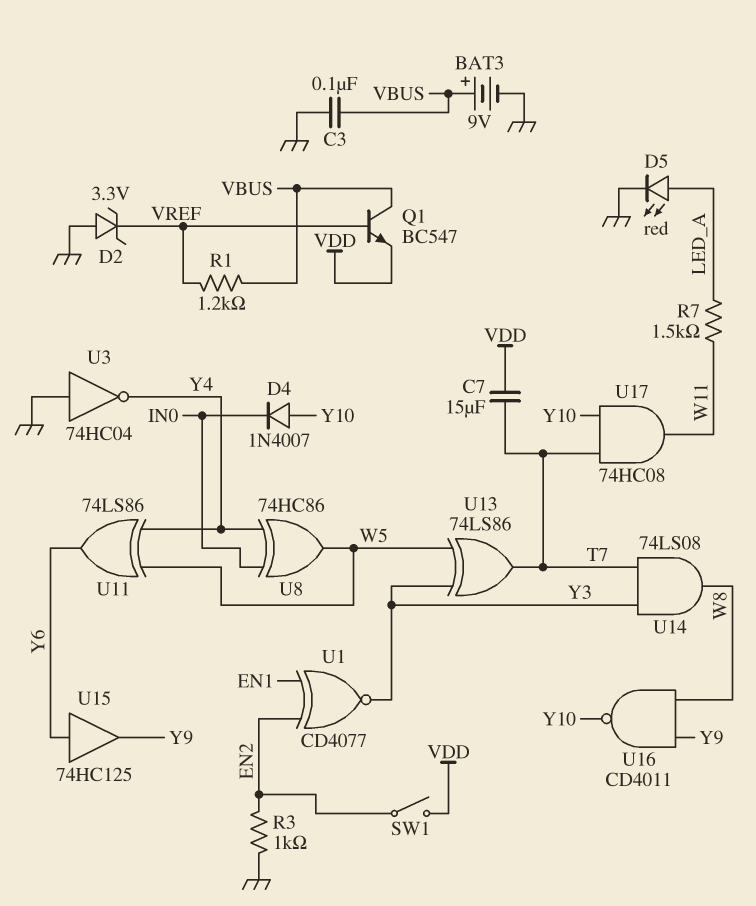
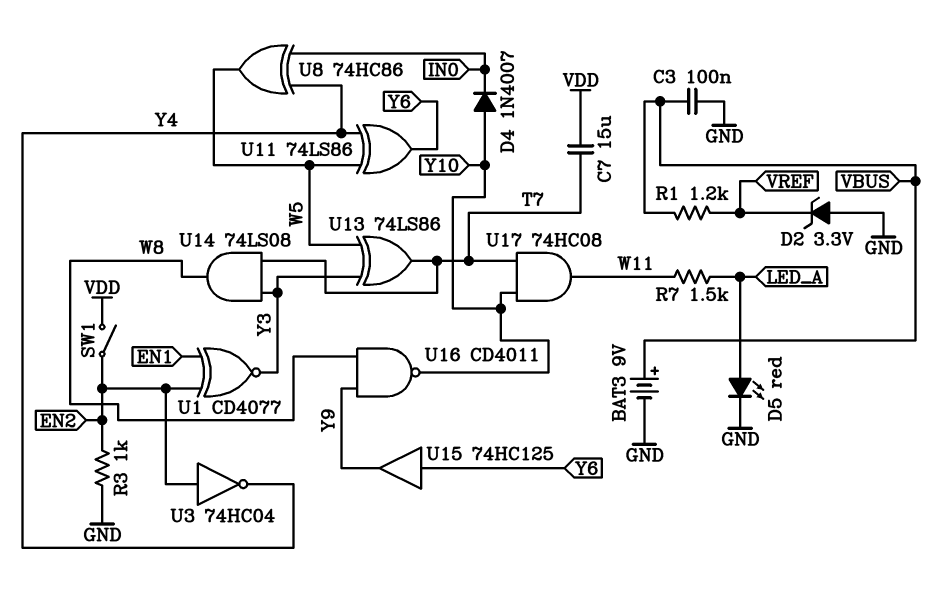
Q1: NPN BC547 (B VREF, C VBUS, E VDD) -> none
U3: NOT 74HC04 (in GND, out Y4) -> NOT 74HC04 (in EN2, out Y4)

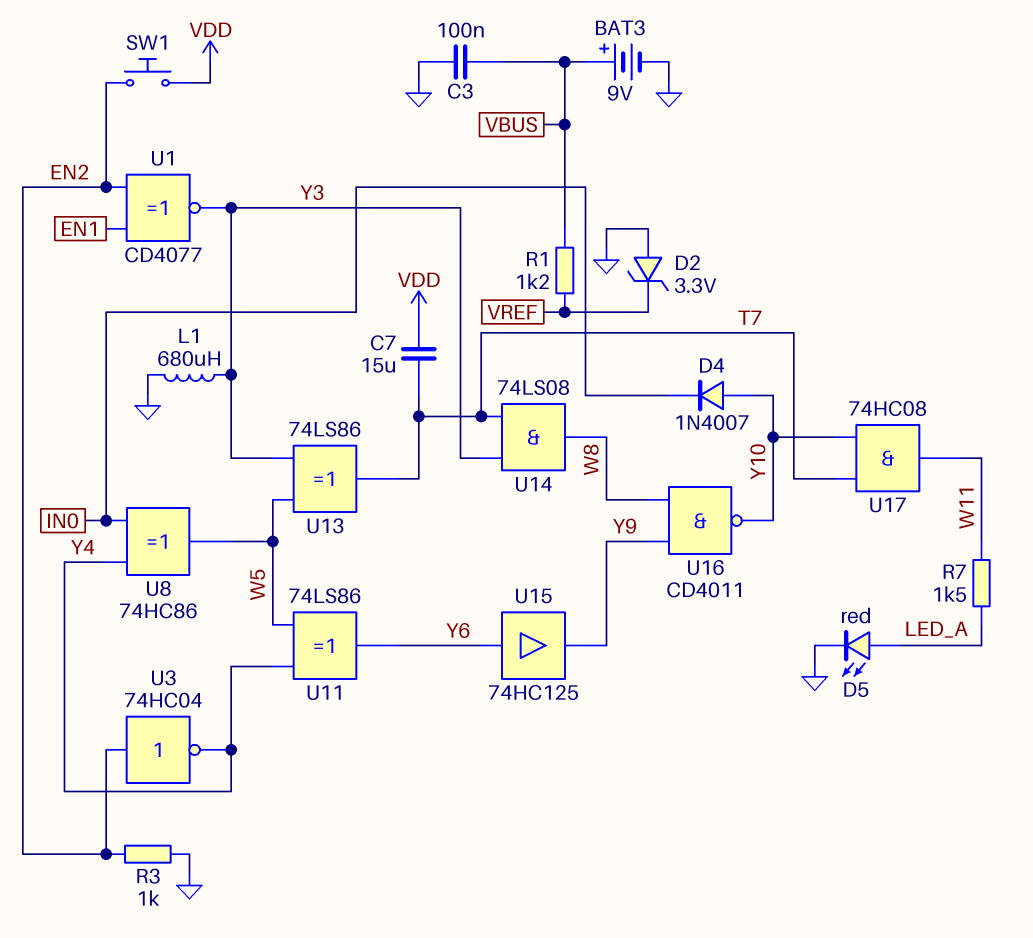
L1: none -> 680uH (GND, Y3)
SW1: switch (EN2, VDD) -> button (EN2, VDD)

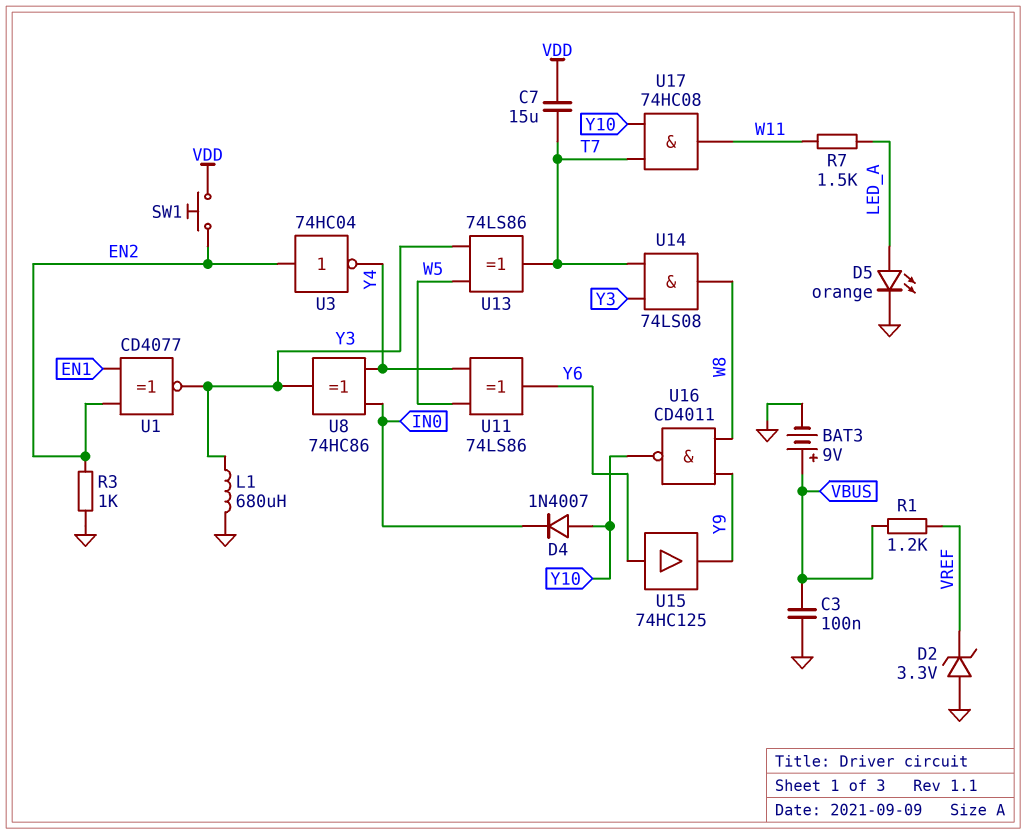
D5: LED red (A LED_A, K GND) -> LED orange (A LED_A, K GND)
U8: XOR 74HC86 (in IN0, in Y4, out W5) -> XOR 74HC86 (in IN0, in Y4, out Y3)

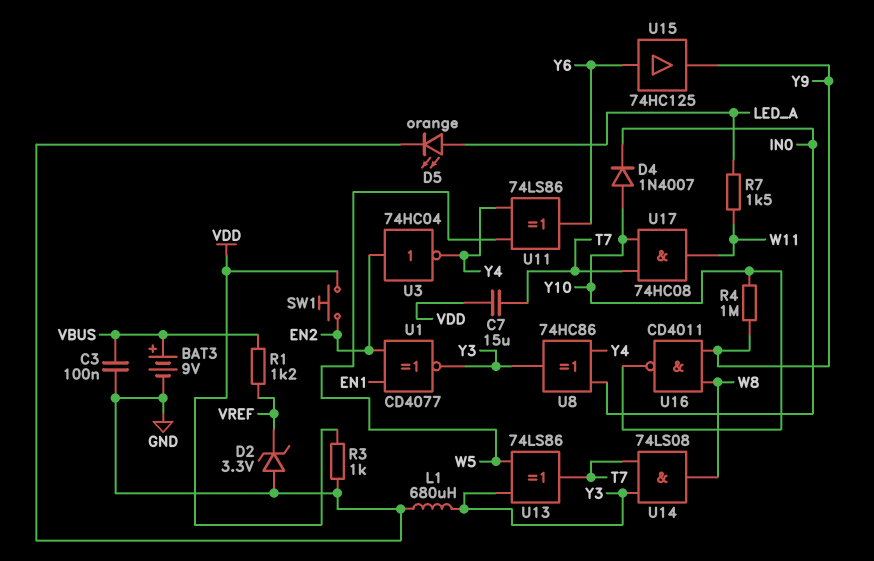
R3: 1k (EN2, GND) -> 1k (GND, VDD)
R4: none -> 1M (Y9, Y10)

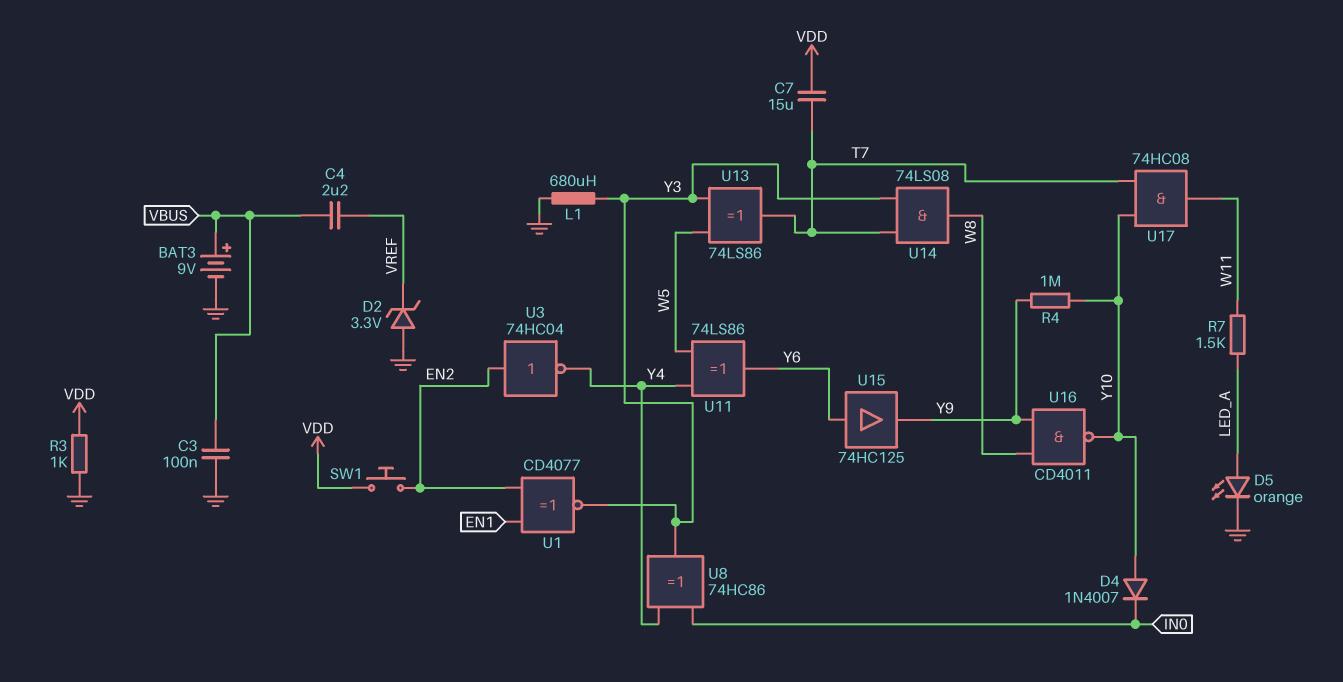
C4: none -> 2.2uF (VBUS, VREF)
R1: 1.2k (VBUS, VREF) -> none

